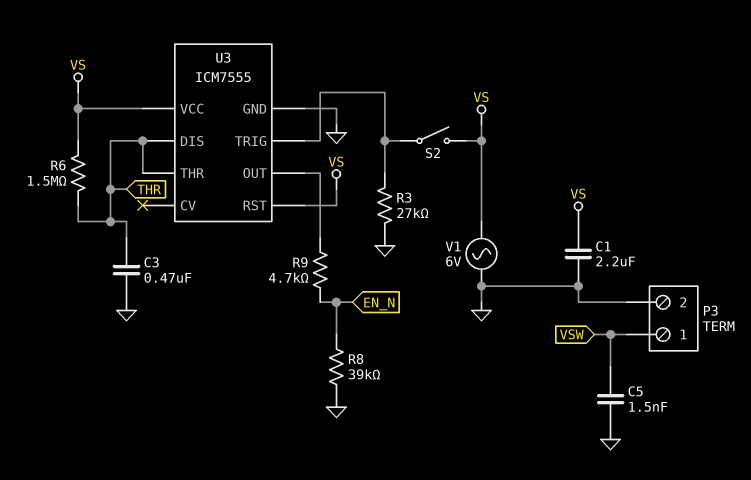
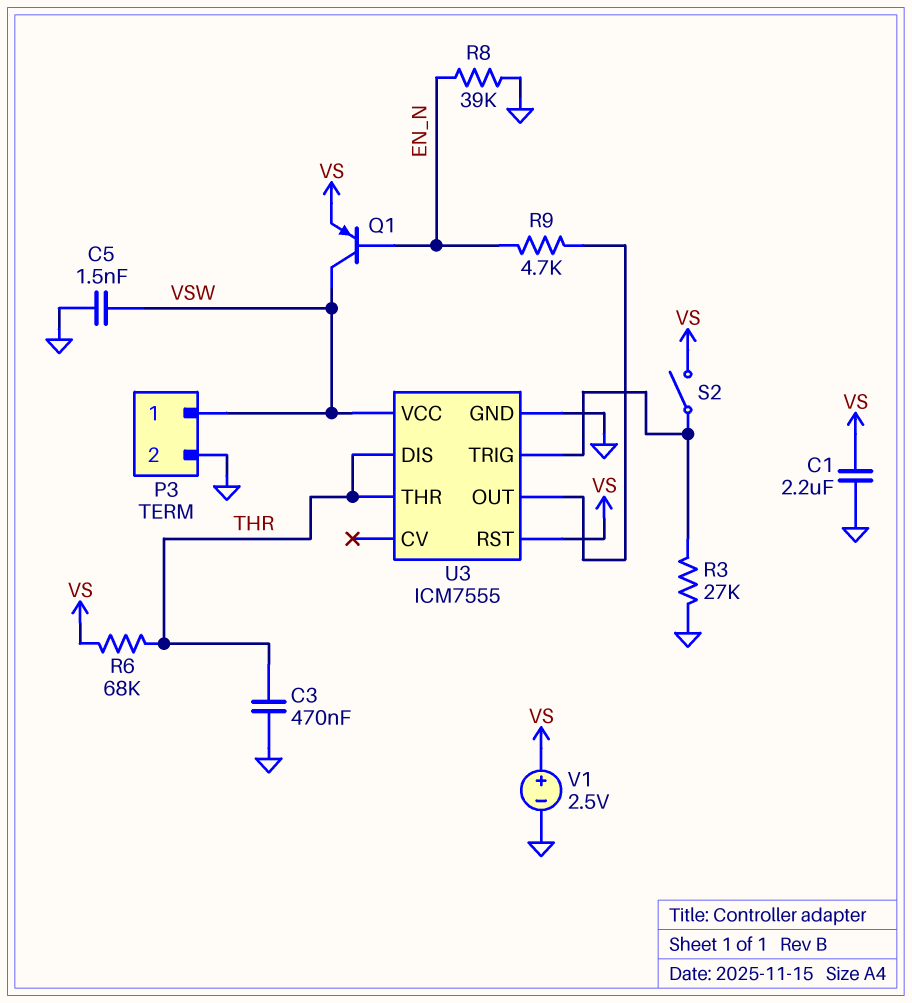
Q1: none -> PNP (B EN_N, C VSW, E VS)
R6: 1.5M (THR, VS) -> 68k (THR, VS)
U3 pin VCC: VS -> VSW
V1: AC 6V (GND, VS) -> 2.5V (plus VS, minus GND)

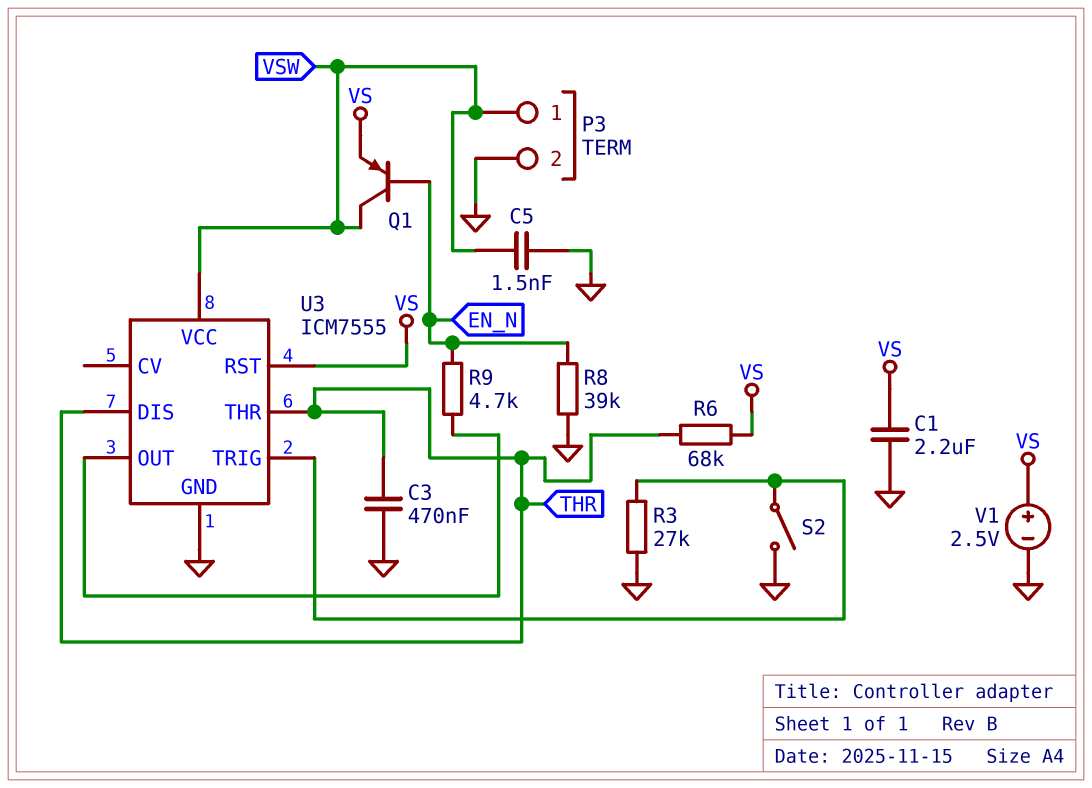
S2: switch (U3/TRIG, VS) -> switch (GND, U3/TRIG)

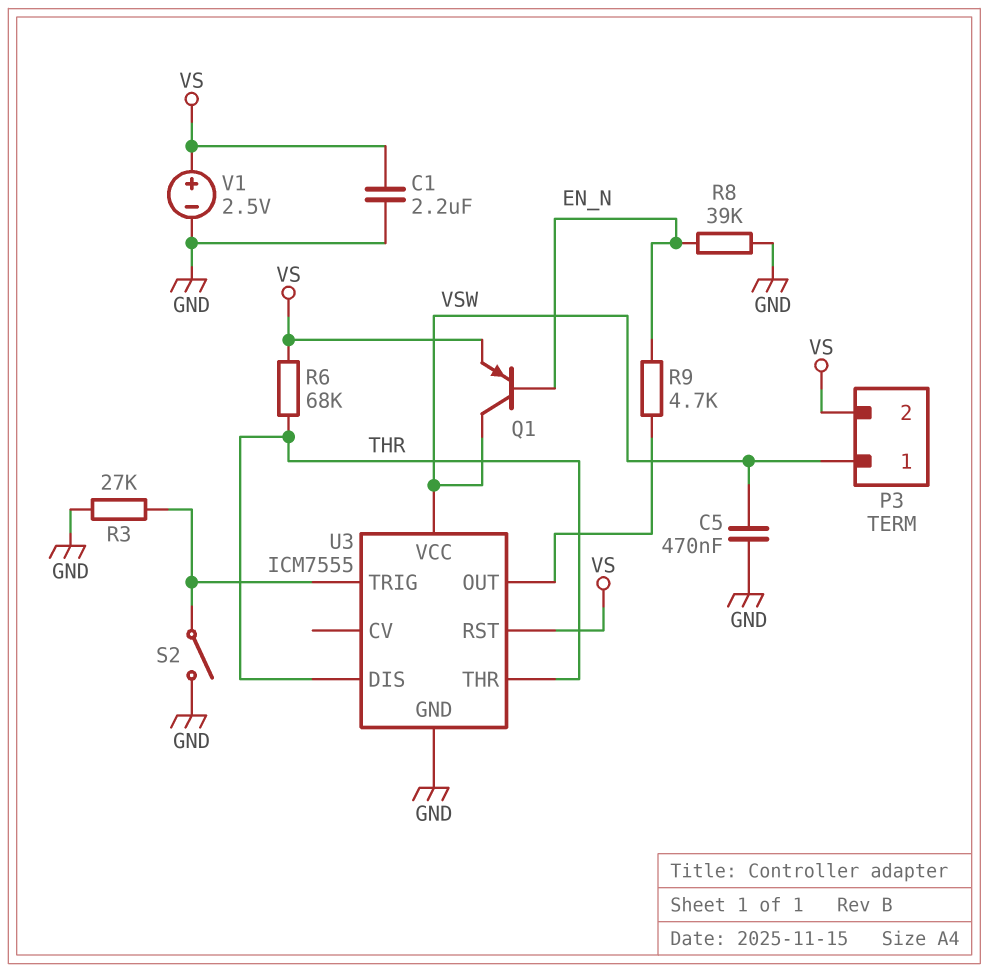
C3: 470nF (GND, THR) -> none
C5: 1.5nF (GND, VSW) -> 470nF (GND, VSW)
P3 pin 2: GND -> VS

